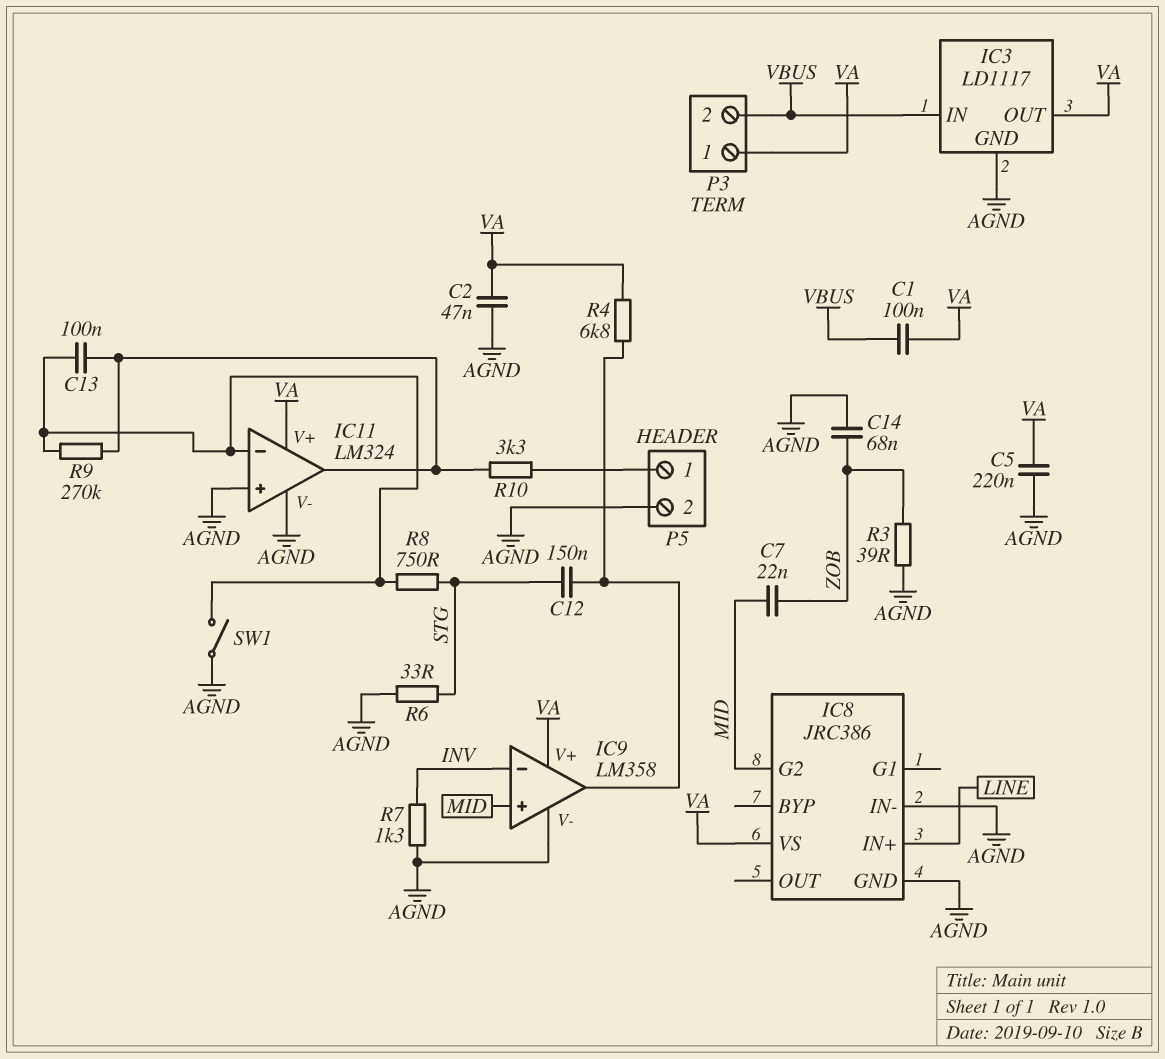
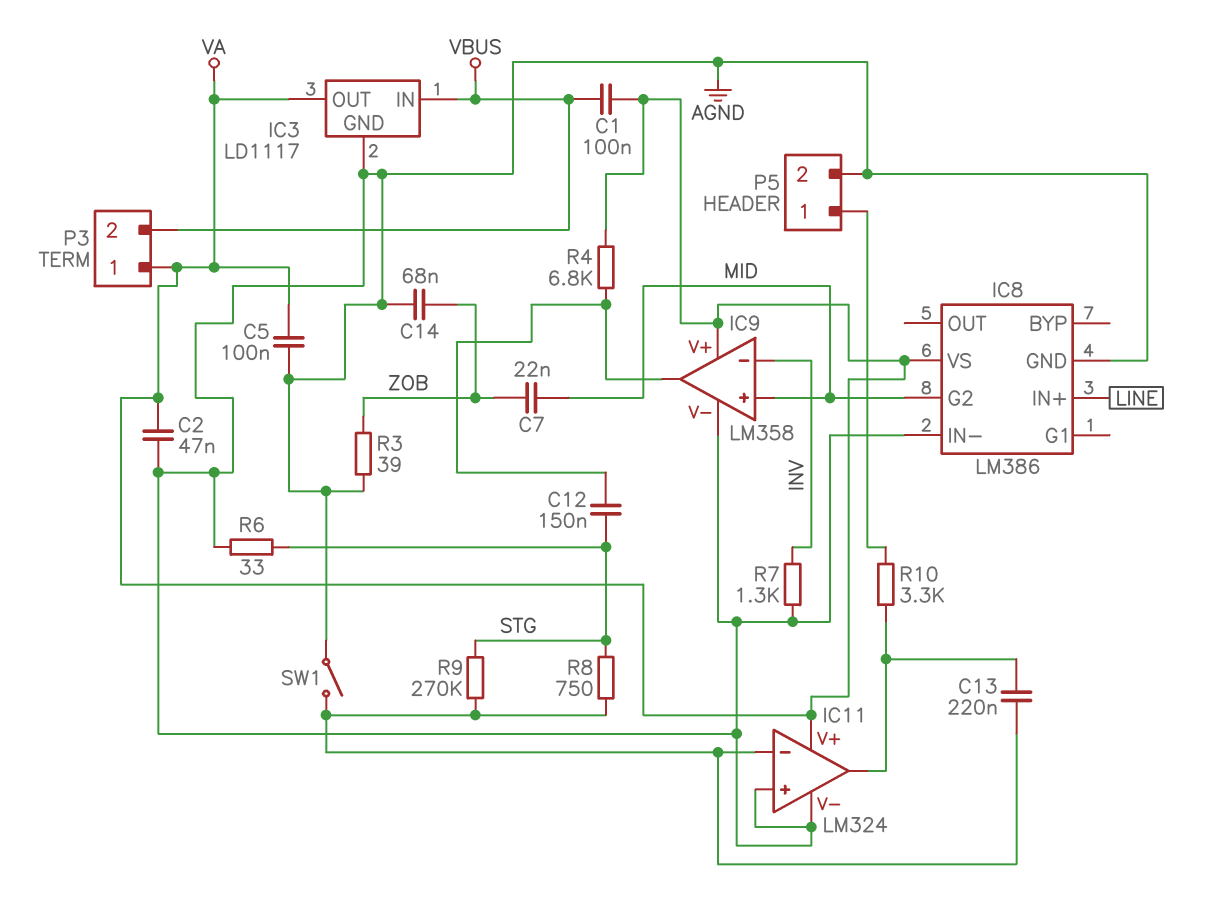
C5: 220nF (AGND, VA) -> 100nF (AGND, VA)
C13: 100nF (IC11/in-, IC11/out) -> 220nF (IC11/in-, IC11/out)
IC8: JRC386 -> LM386
R9: 270k (IC11/in-, IC11/out) -> 270k (IC11/in-, STG)

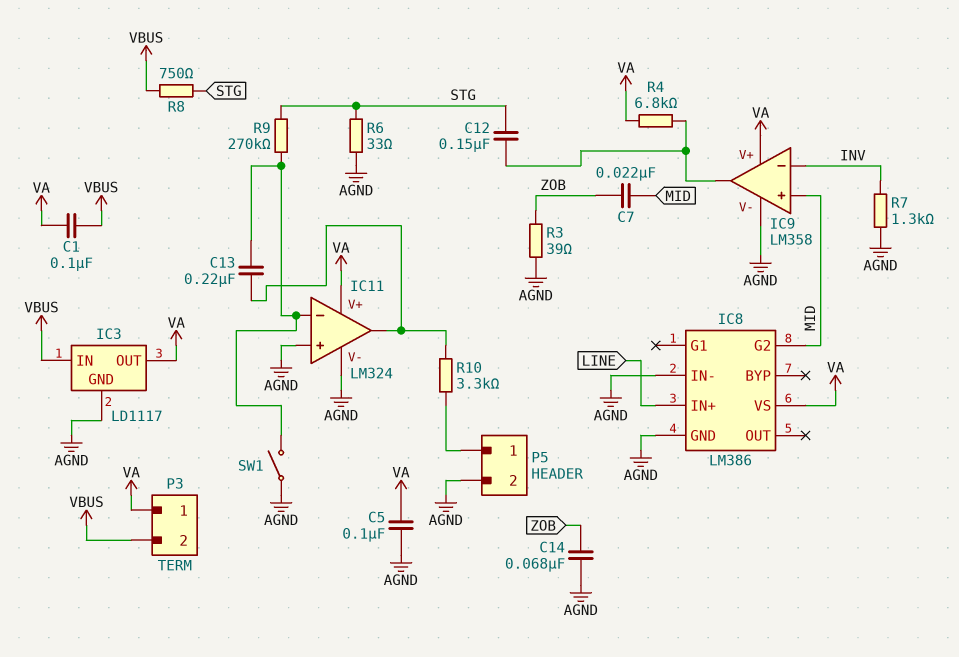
C2: 47nF (AGND, VA) -> none
R8: 750 (IC11/in-, STG) -> 750 (STG, VBUS)

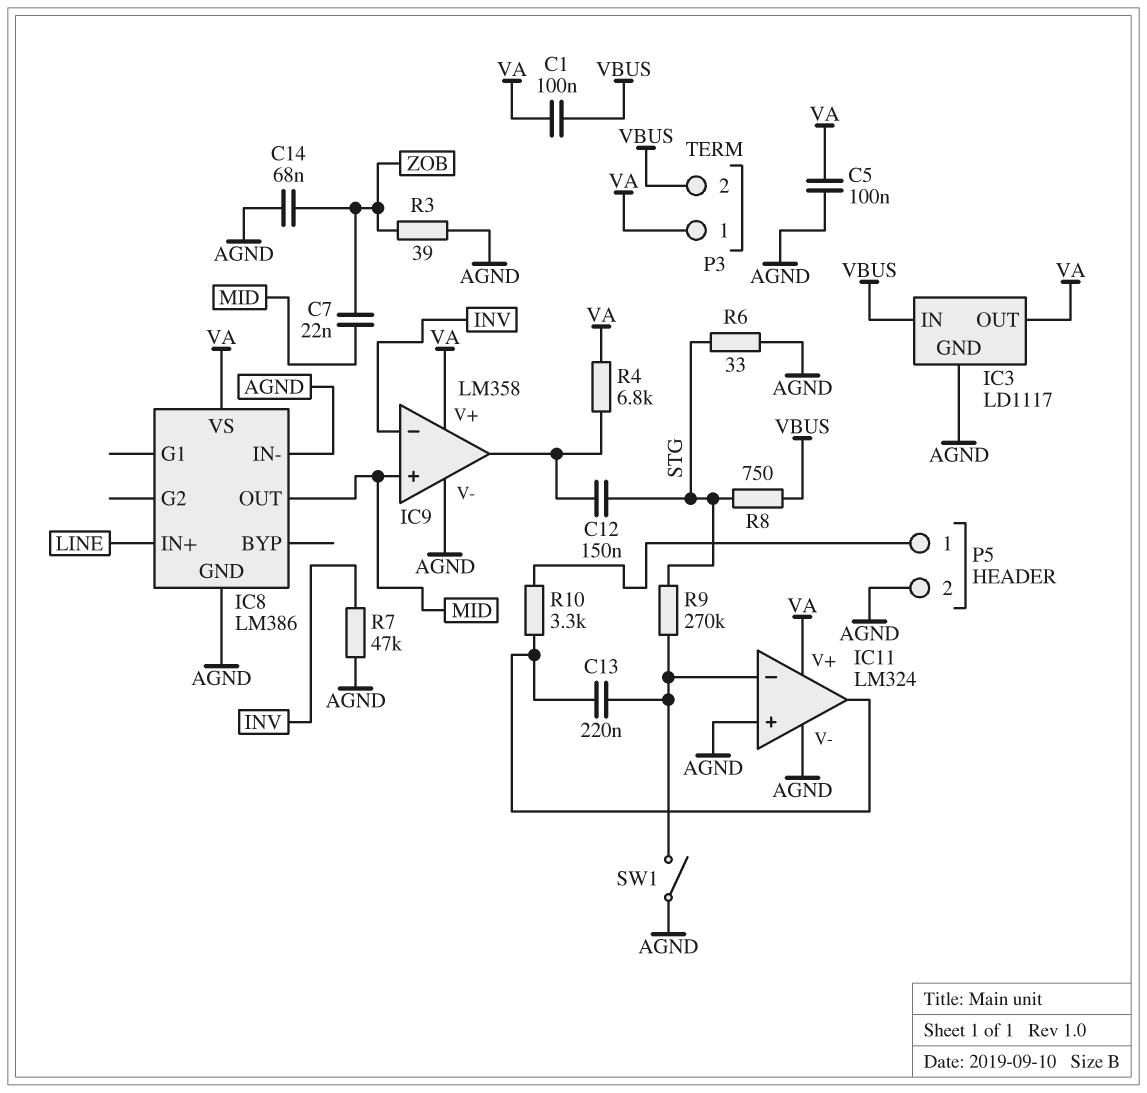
IC8 pin G2: MID -> none
IC8 pin OUT: none -> MID
R7: 1.3k (AGND, INV) -> 47k (AGND, INV)

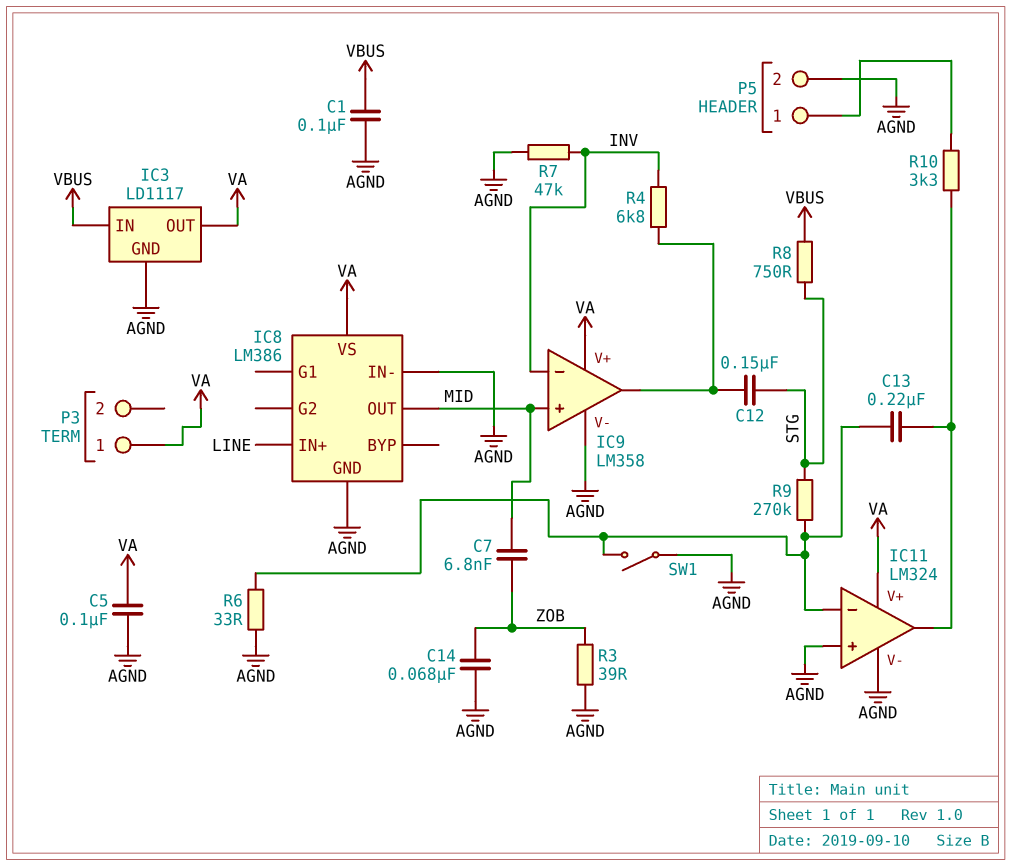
C1: 100nF (VA, VBUS) -> 100nF (AGND, VBUS)
C7: 22nF (MID, ZOB) -> 6.8nF (MID, ZOB)
P3 pin 2: VBUS -> none
R4: 6.8k (IC9/out, VA) -> 6.8k (IC9/out, INV)
R6: 33 (AGND, STG) -> 33 (AGND, IC11/in-)

